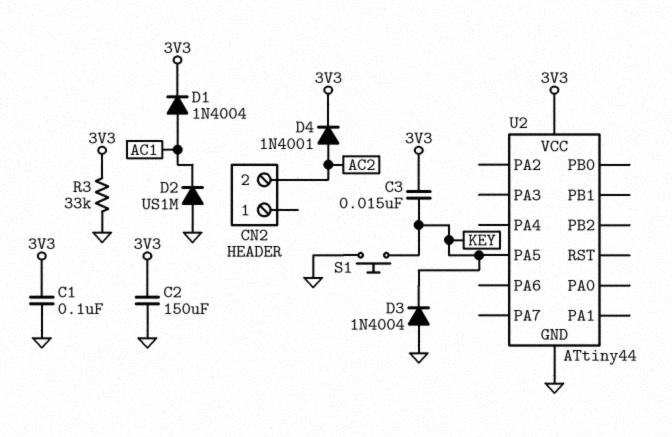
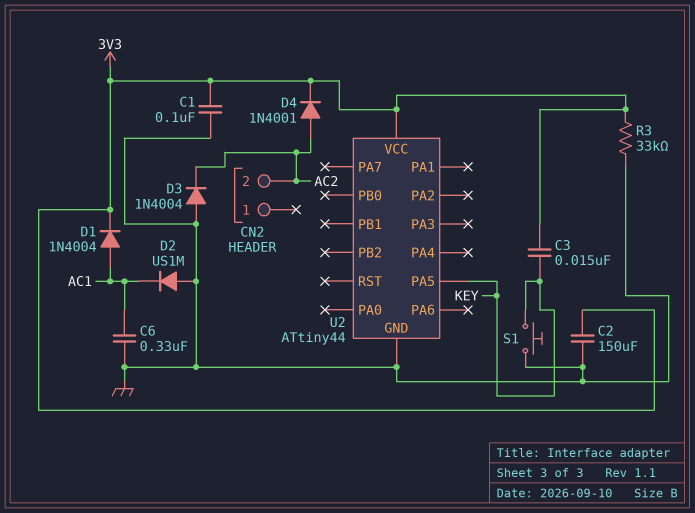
C6: none -> 330nF (AC1, GND)
D3: diode 1N4004 (A GND, K KEY) -> diode 1N4004 (A GND, K AC2)

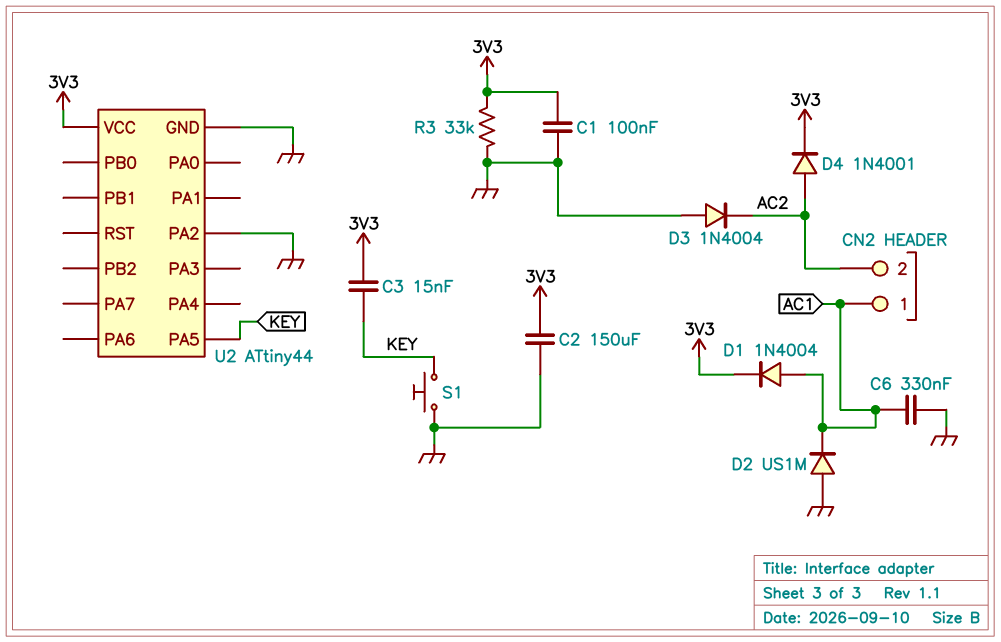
CN2 pin 1: none -> AC1
U2 pin PA2: none -> GND

